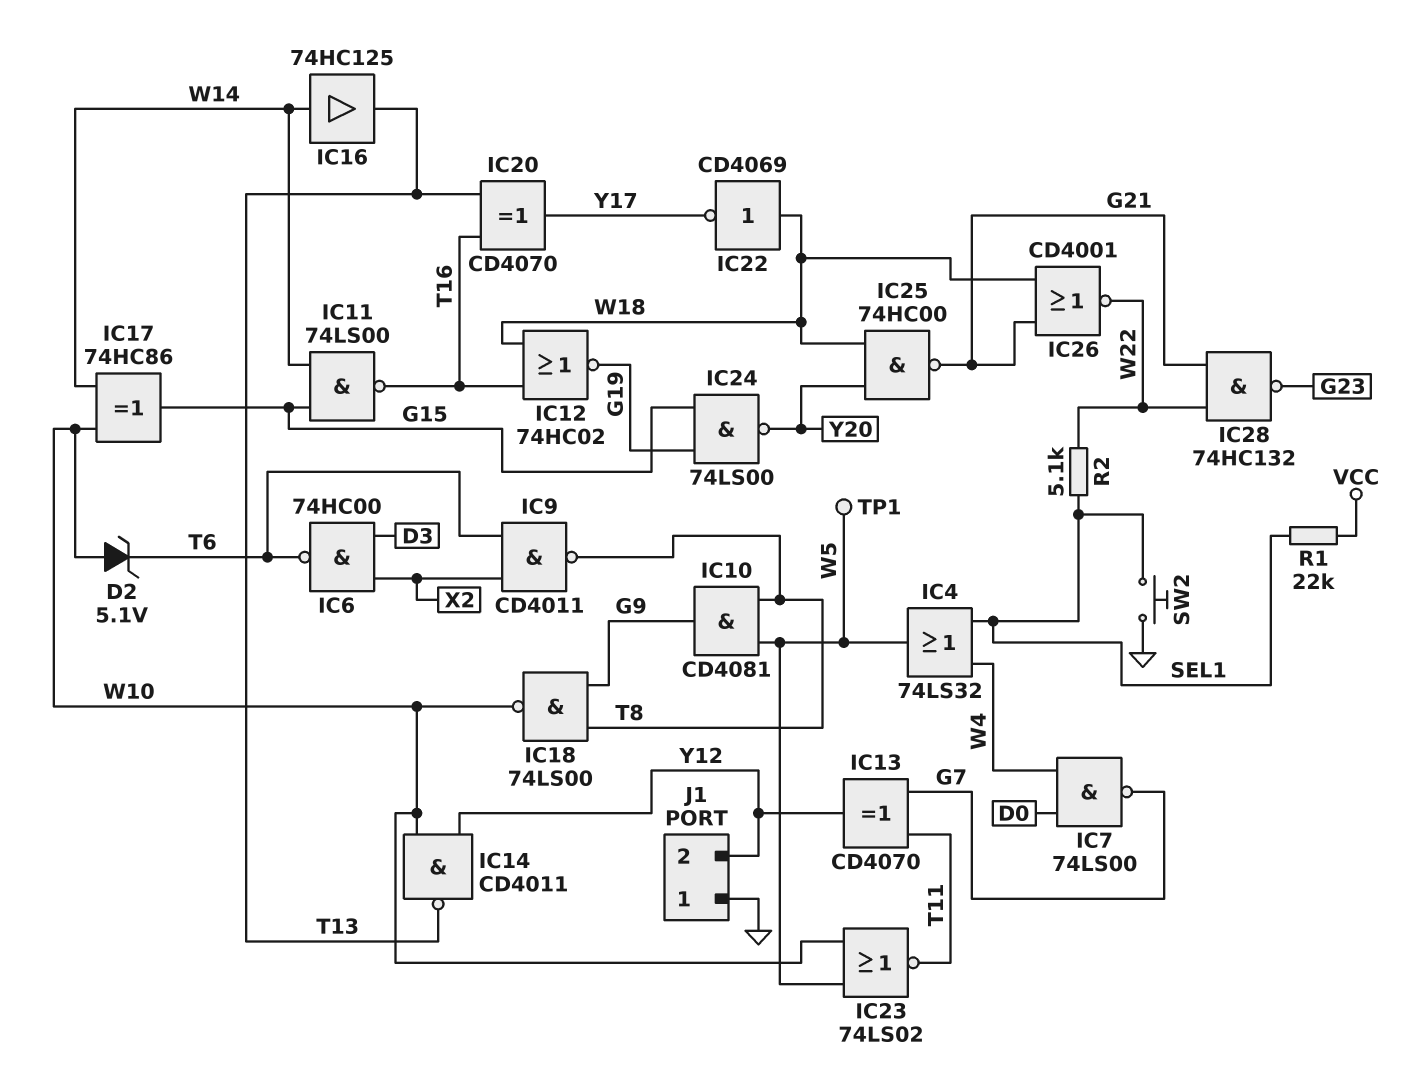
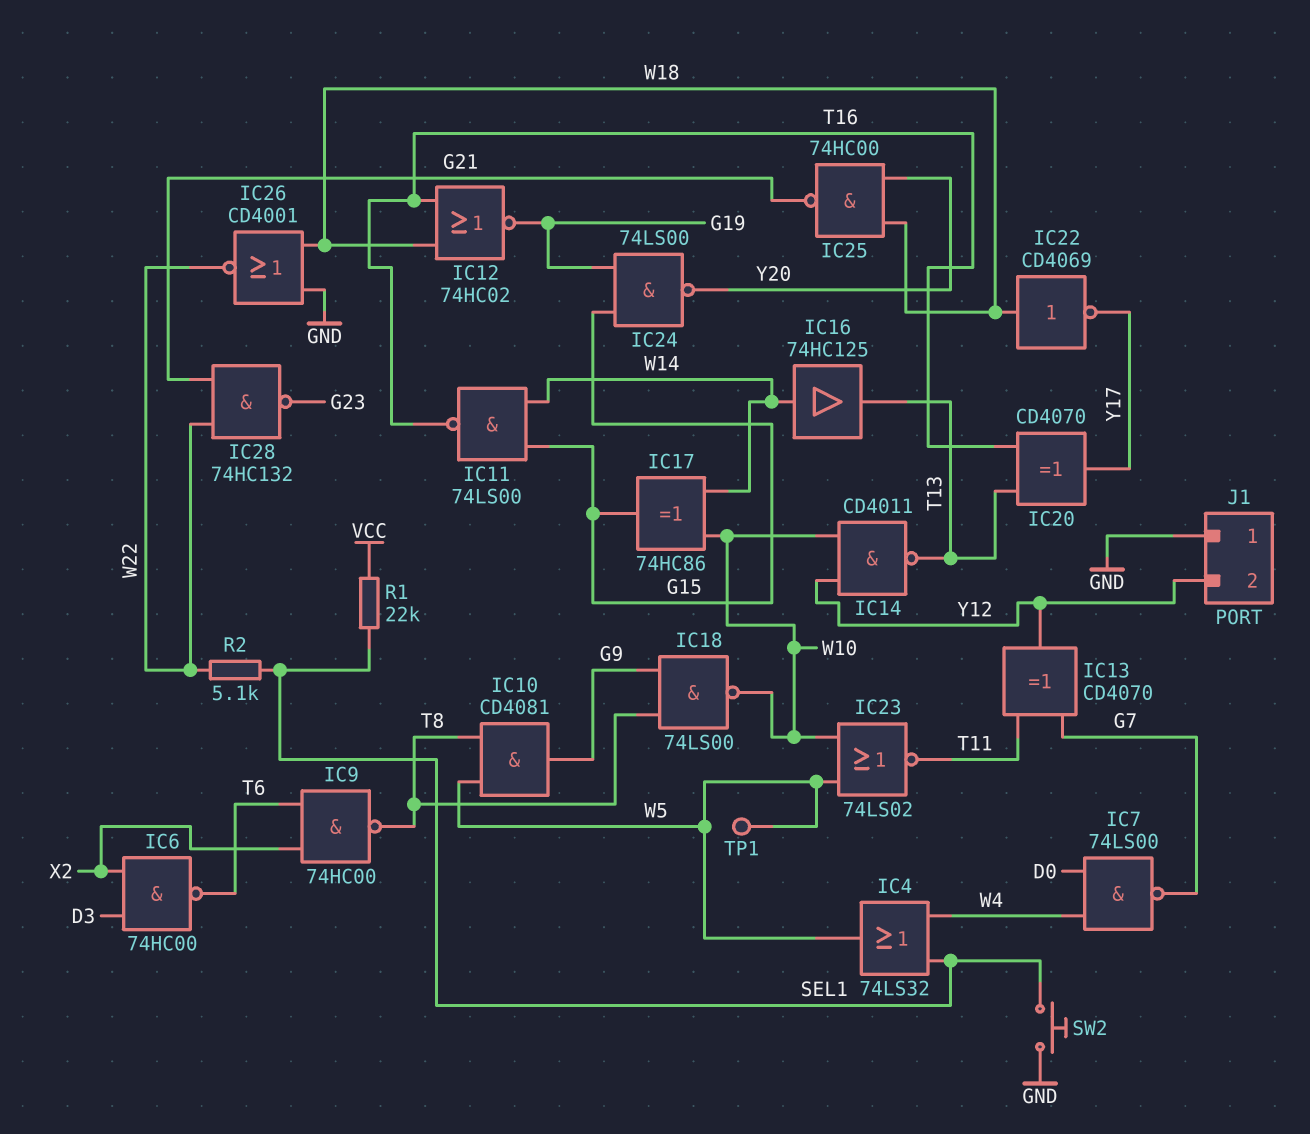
D2: zener 5.1V (A W10, K T6) -> none
IC9: NAND CD4011 (in T6, in X2, out T8) -> NAND 74HC00 (in T6, in X2, out T8)
IC26: NOR CD4001 (in G21, in W18, out W22) -> NOR CD4001 (in GND, in W18, out W22)

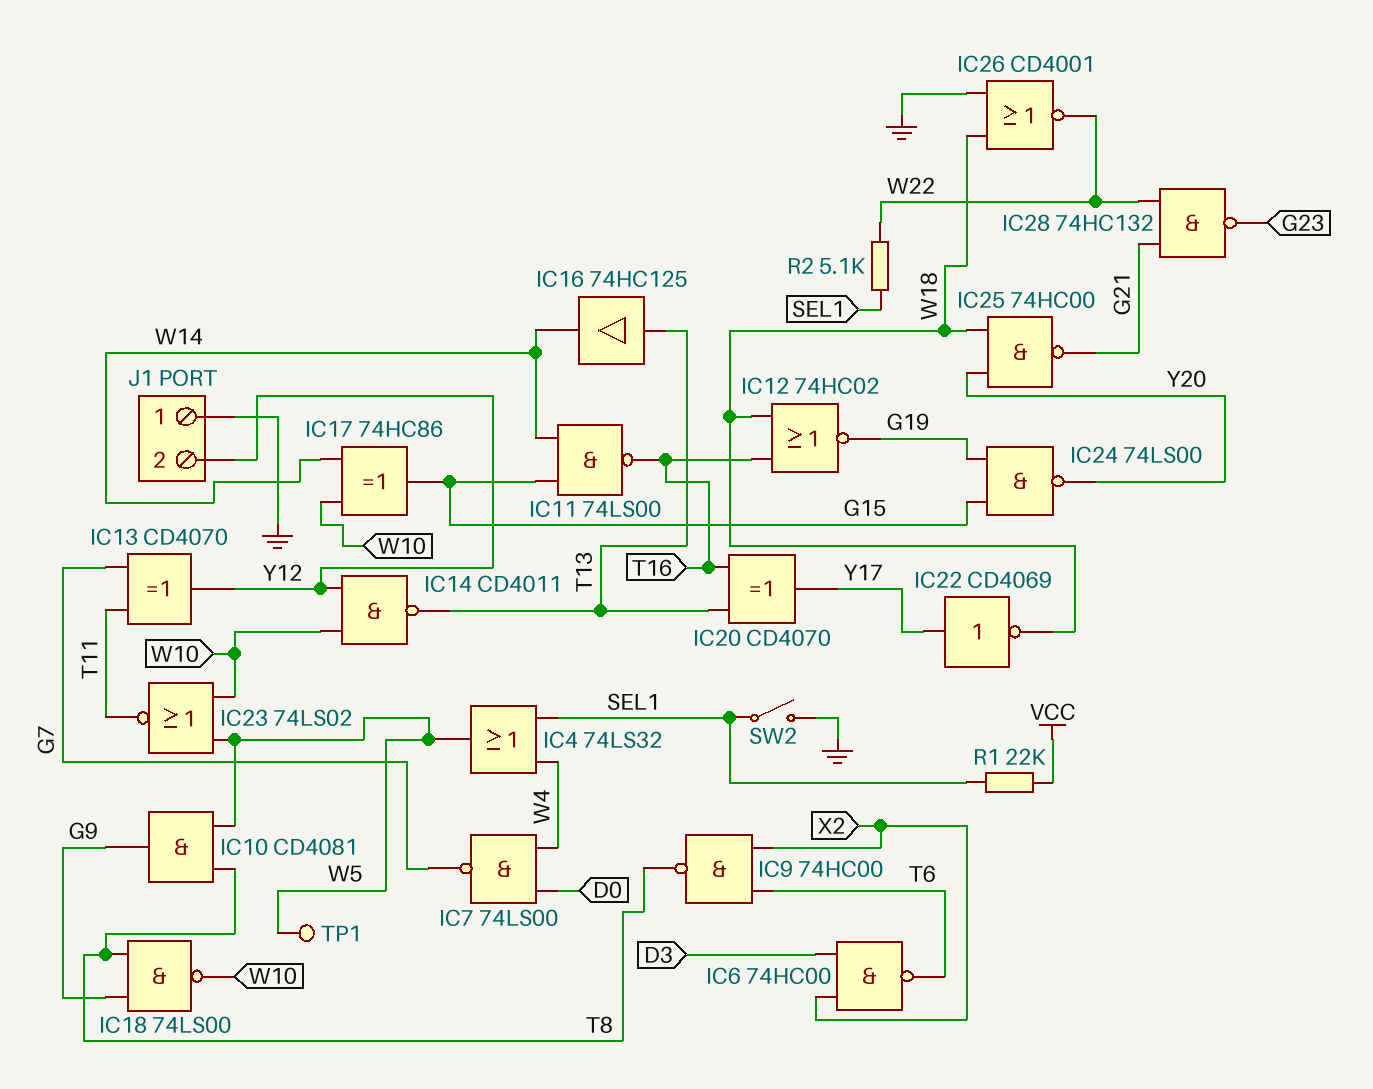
IC16: buffer 74HC125 (in W14, out T13) -> buffer 74HC125 (in T13, out W14)
IC22: NOT CD4069 (in W18, out Y17) -> NOT CD4069 (in Y17, out W18)
SW2: button (GND, SEL1) -> switch (GND, SEL1)

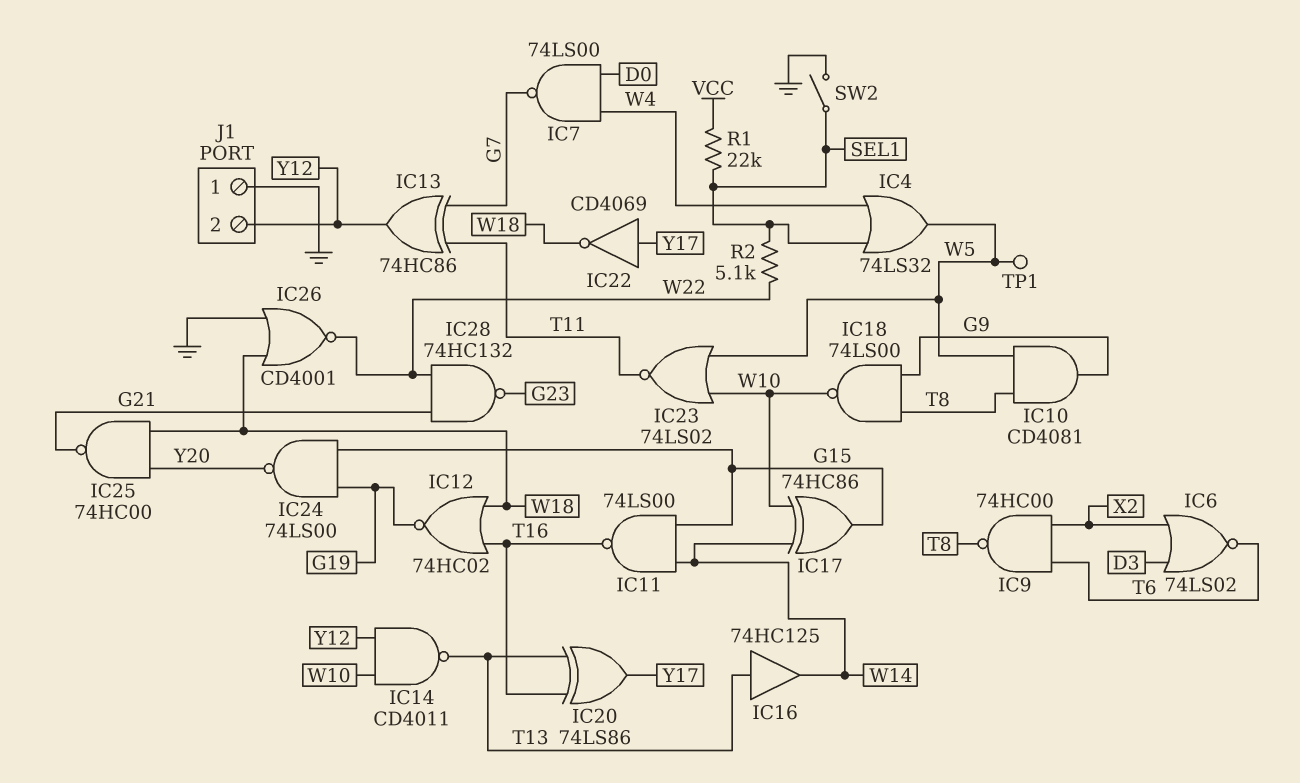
IC6: NAND 74HC00 (in D3, in X2, out T6) -> NOR 74LS02 (in D3, in X2, out T6)
IC13: XOR CD4070 (in G7, in T11, out Y12) -> XOR 74HC86 (in G7, in T11, out Y12)
IC20: XOR CD4070 (in T13, in T16, out Y17) -> XOR 74LS86 (in T13, in T16, out Y17)

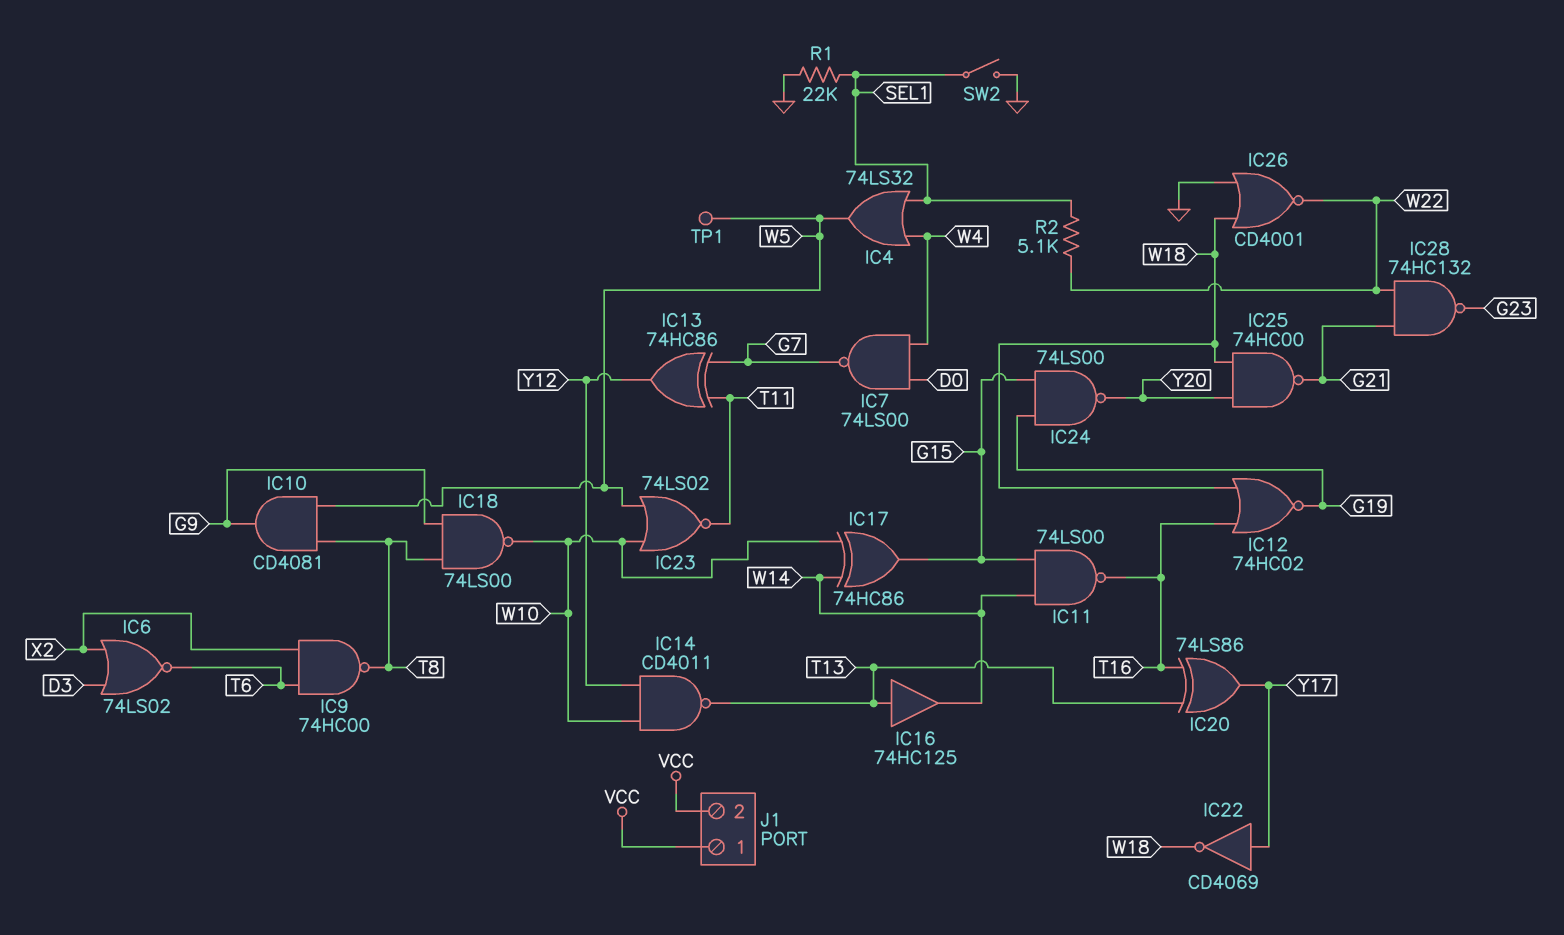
J1 pin 1: GND -> VCC
J1 pin 2: Y12 -> VCC
R1: 22k (SEL1, VCC) -> 22k (GND, SEL1)

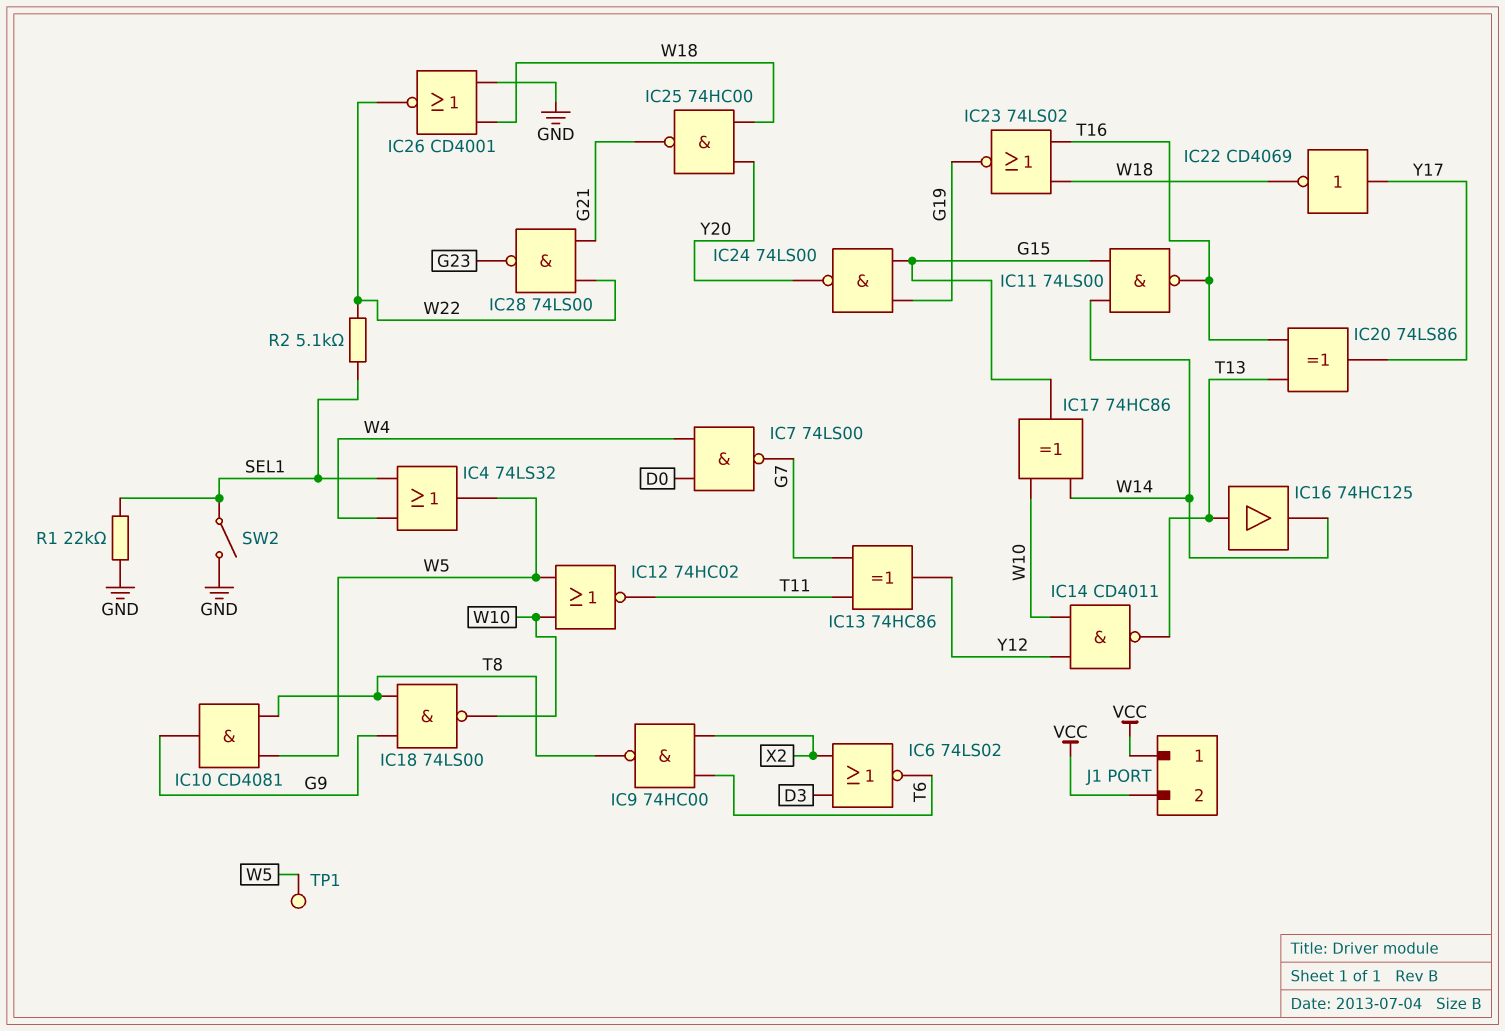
IC12: NOR 74HC02 (in T16, in W18, out G19) -> NOR 74HC02 (in W5, in W10, out T11)
IC23: NOR 74LS02 (in W5, in W10, out T11) -> NOR 74LS02 (in T16, in W18, out G19)
IC28: NAND 74HC132 (in G21, in W22, out G23) -> NAND 74LS00 (in G21, in W22, out G23)

